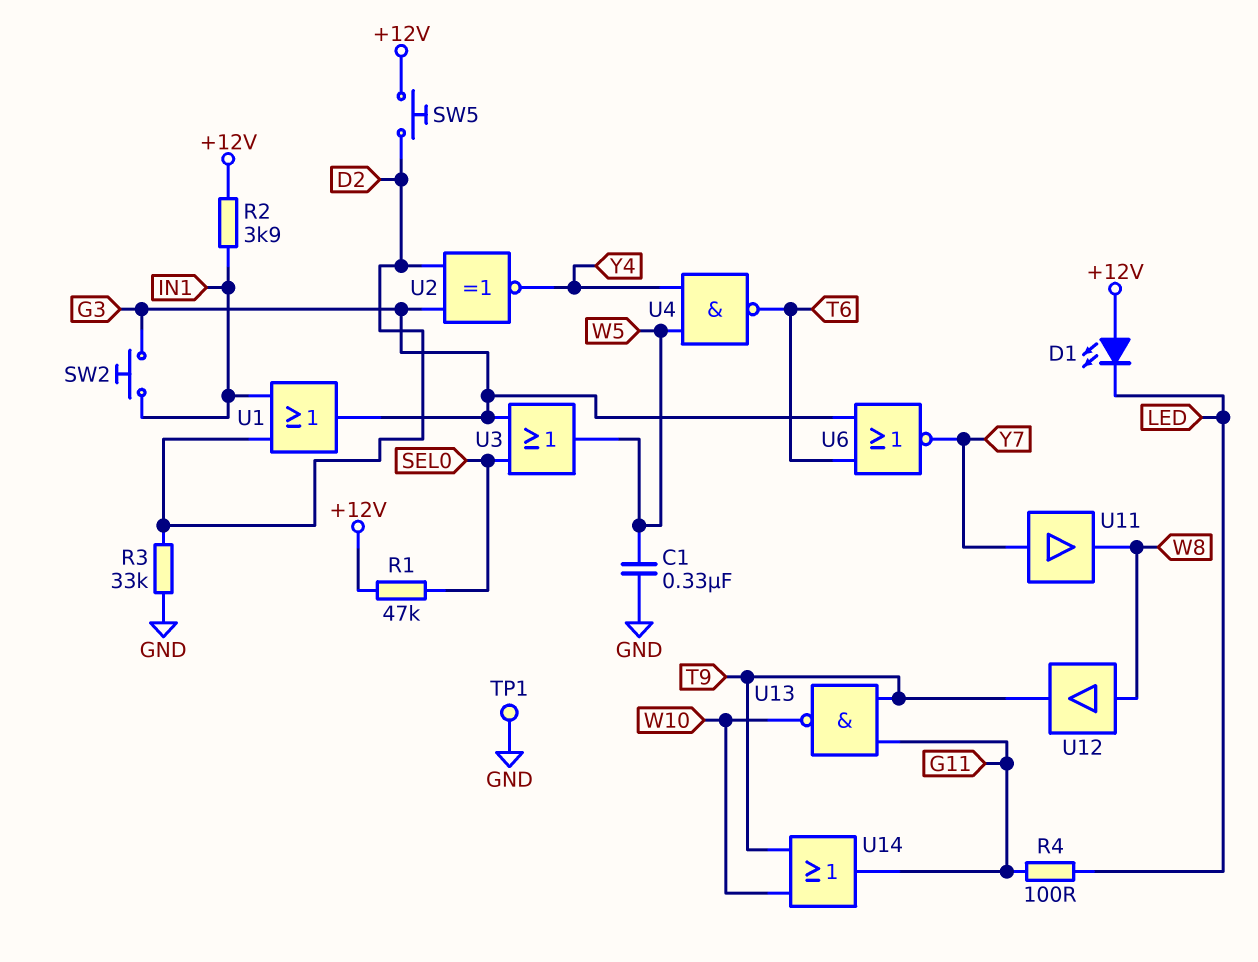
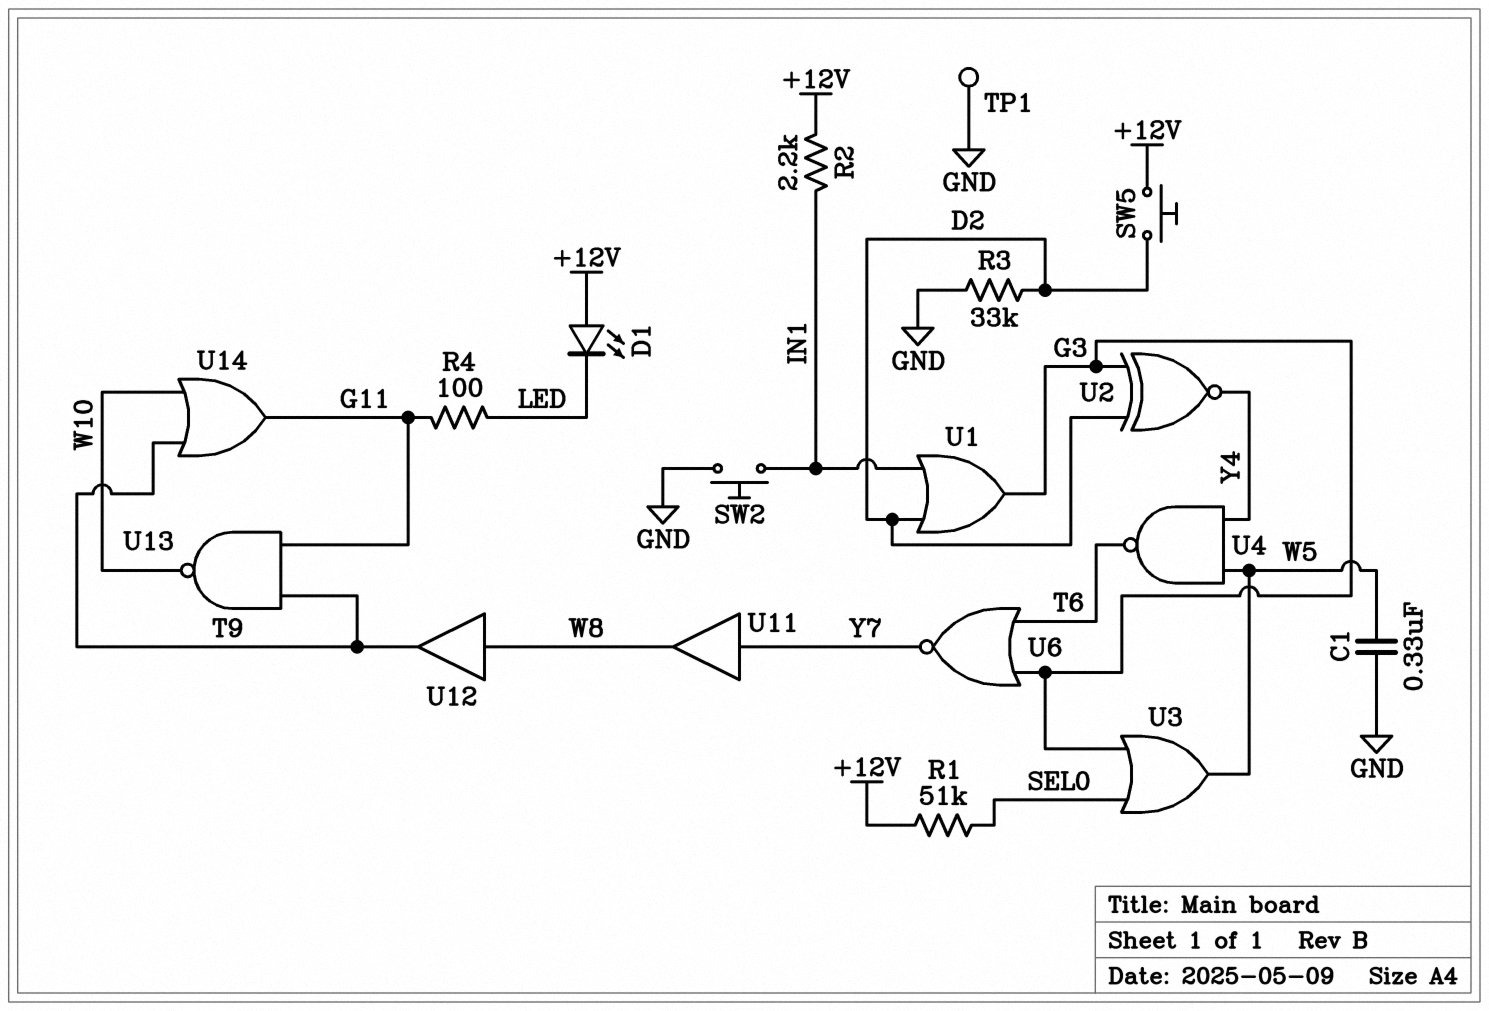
R1: 47k (+12V, SEL0) -> 51k (+12V, SEL0)
R2: 3.9k (+12V, IN1) -> 2.2k (+12V, IN1)
SW2: button (G3, IN1) -> button (GND, IN1)

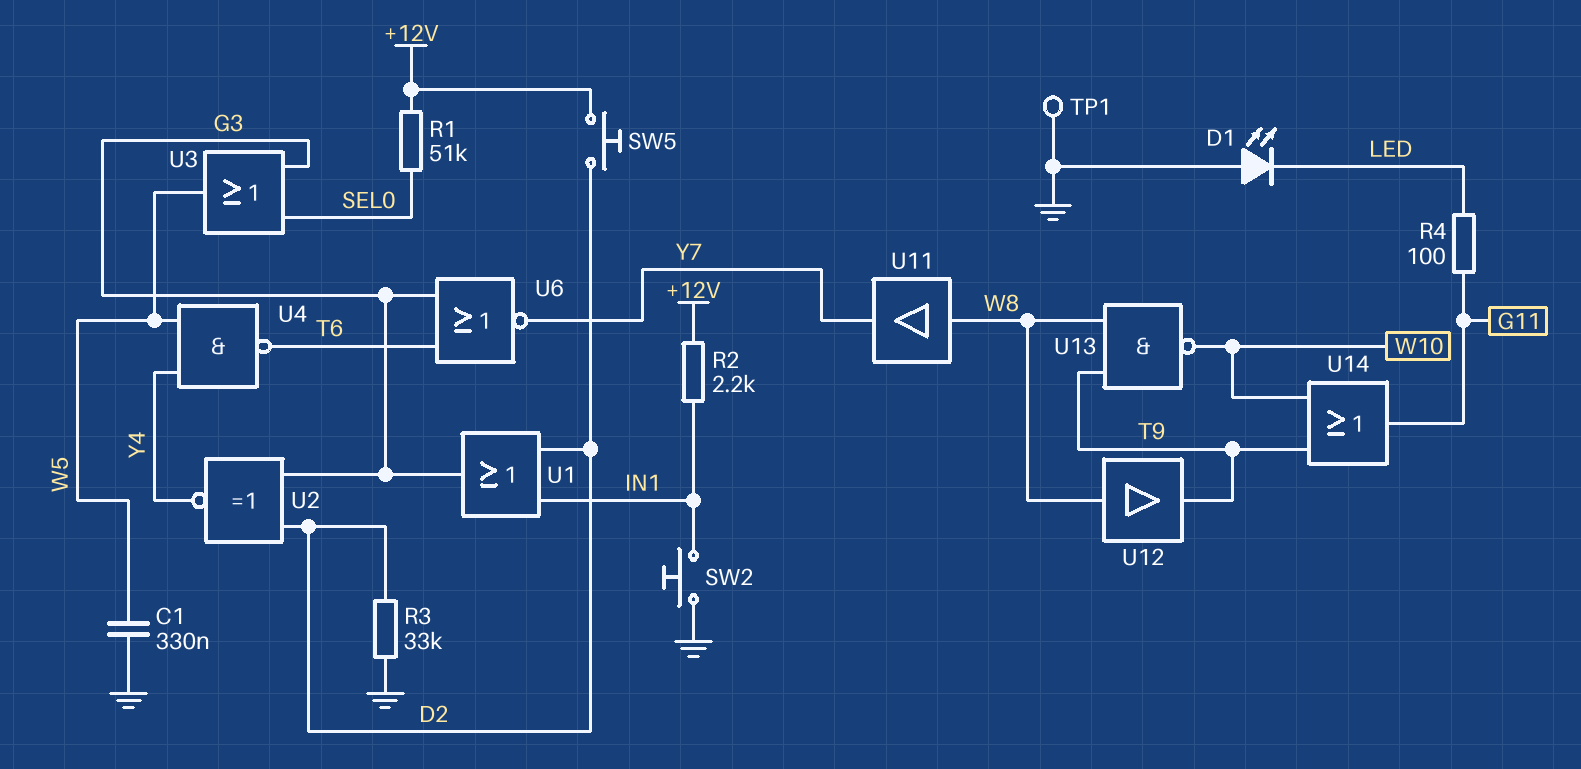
D1: LED (A +12V, K LED) -> LED (A GND, K LED)
U11: buffer (in Y7, out W8) -> buffer (in W8, out Y7)
U13: NAND (in G11, in T9, out W10) -> NAND (in T9, in W8, out W10)

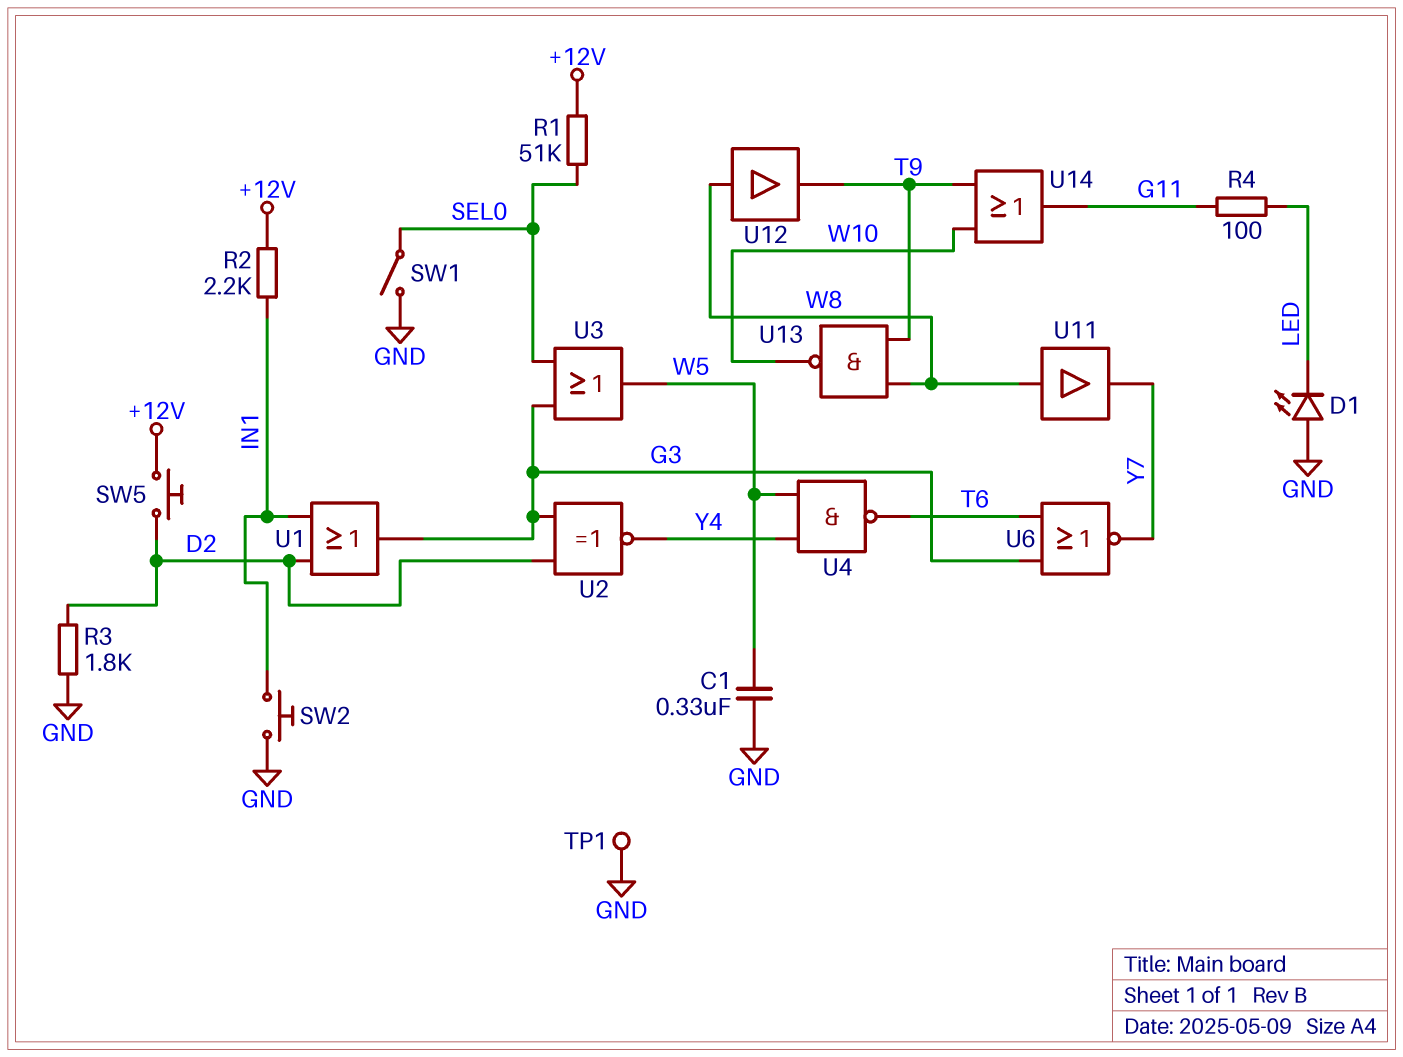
R3: 33k (D2, GND) -> 1.8k (D2, GND)
SW1: none -> switch (GND, SEL0)

